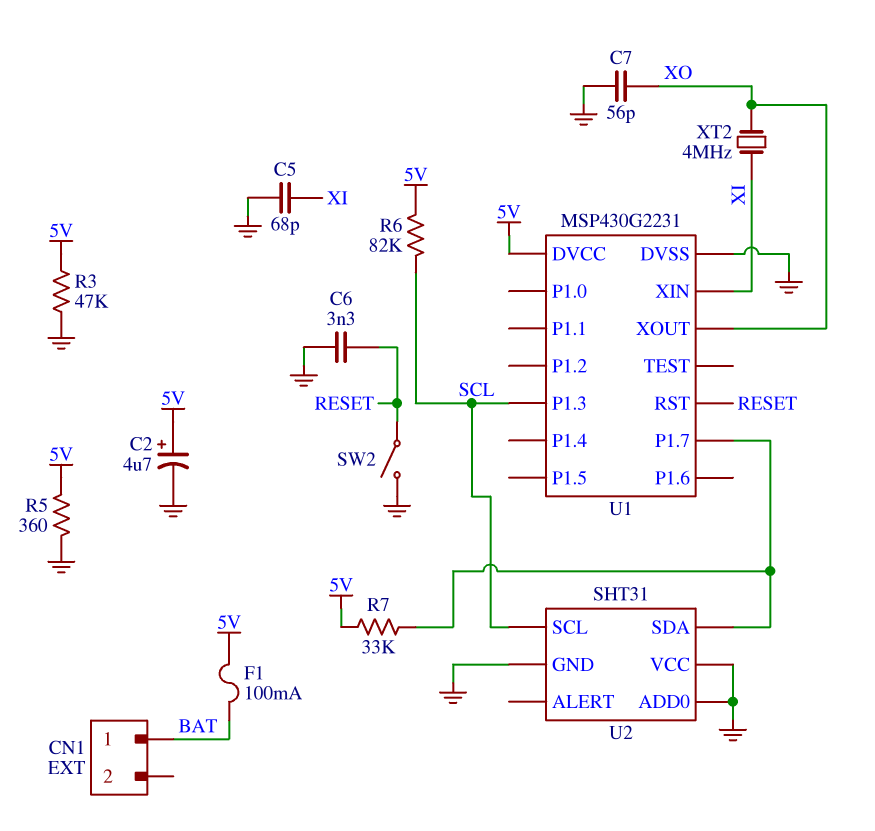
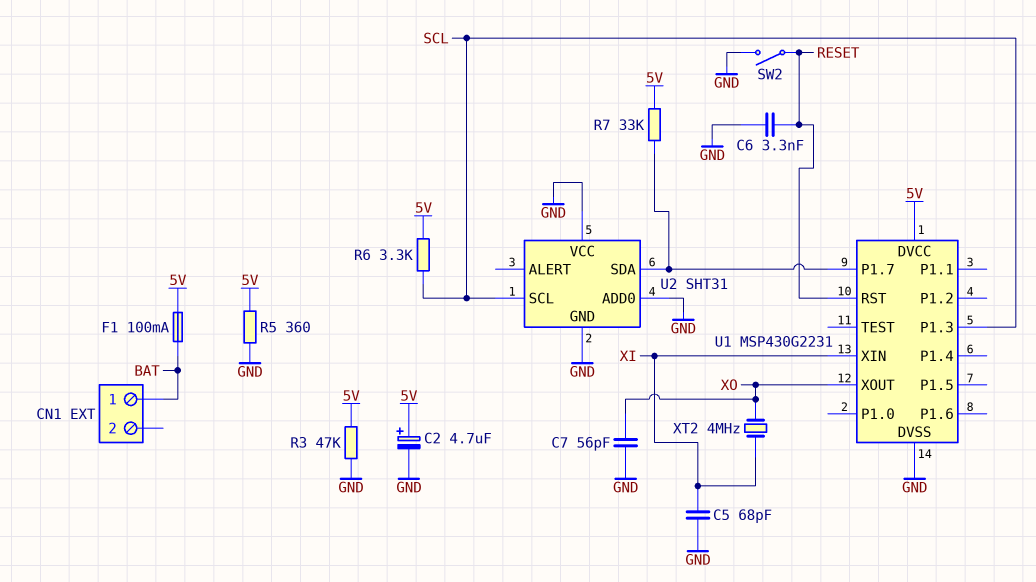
R6: 82k (5V, SCL) -> 3.3k (5V, SCL)

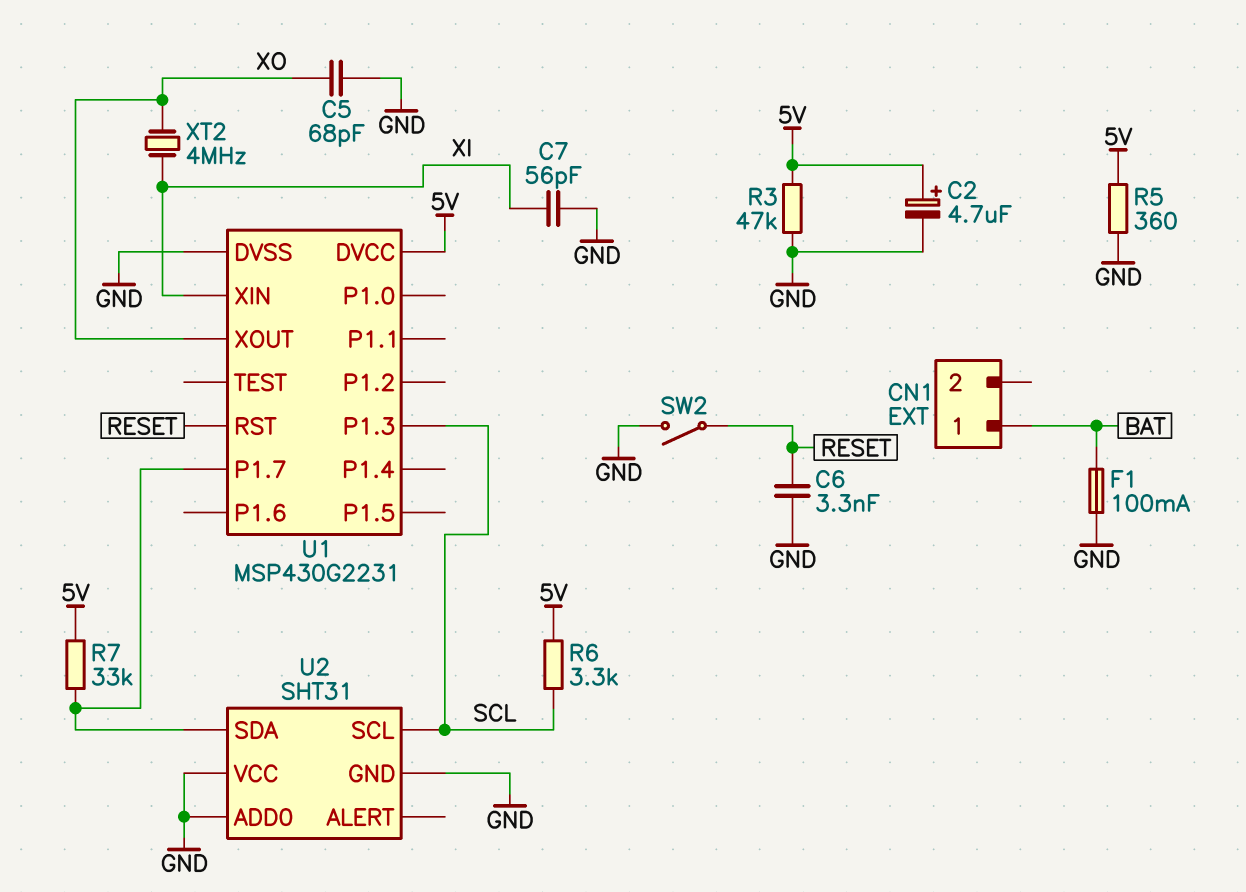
C5: 68pF (GND, XI) -> 68pF (GND, XO)
C7: 56pF (GND, XO) -> 56pF (GND, XI)
F1: 100mA (5V, BAT) -> 100mA (BAT, GND)

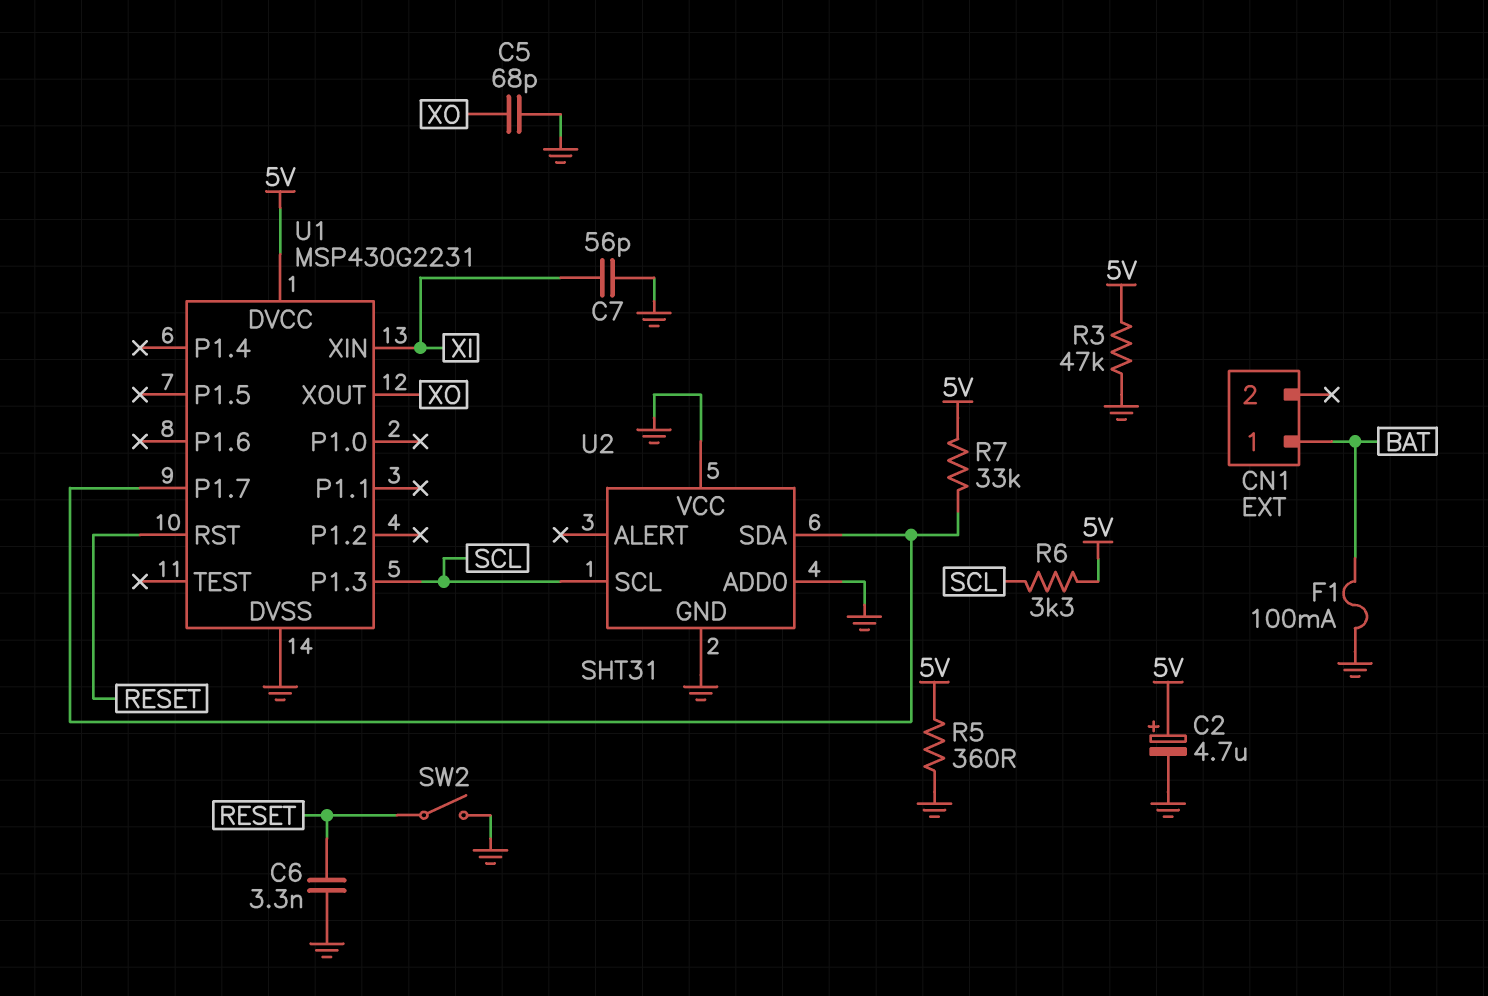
XT2: 4MHz (XI, XO) -> none

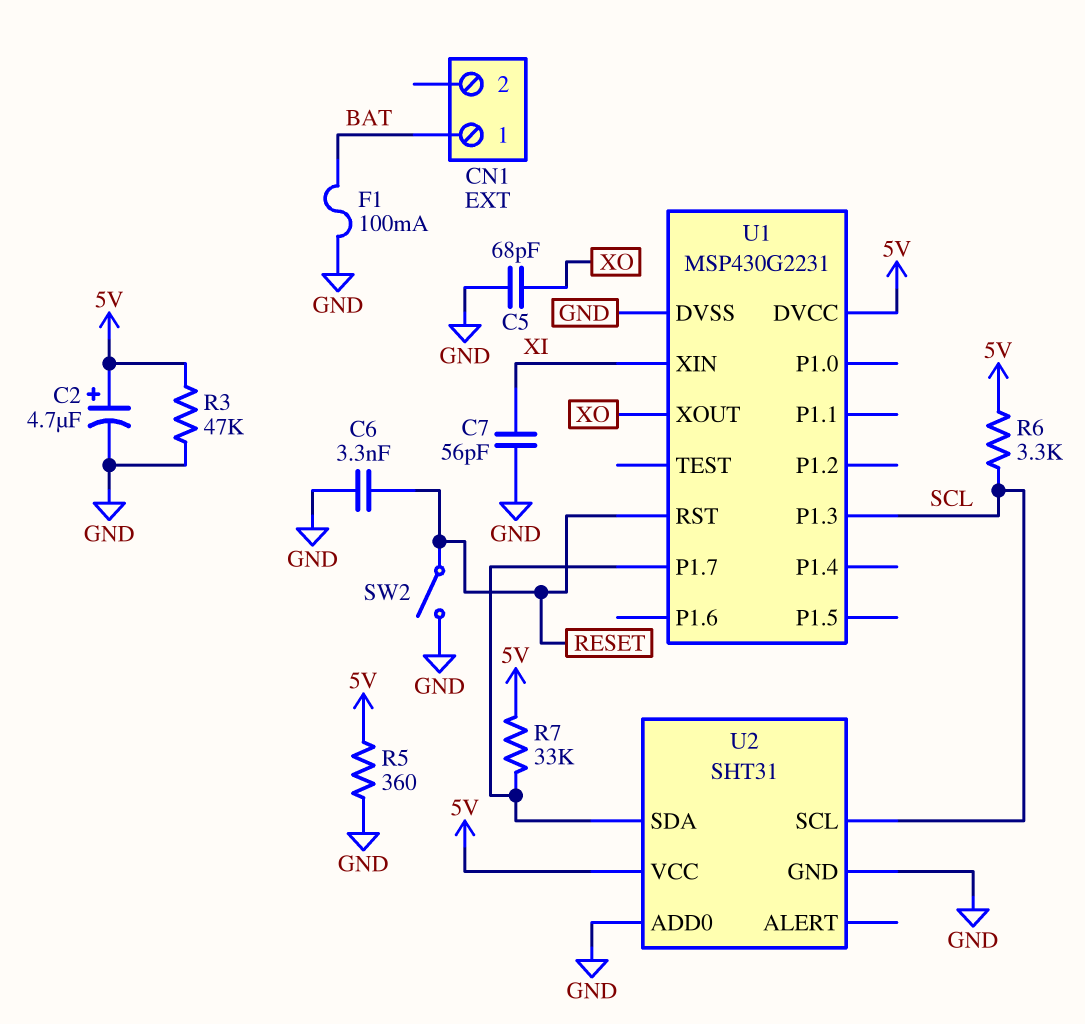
U2 pin VCC: GND -> 5V

